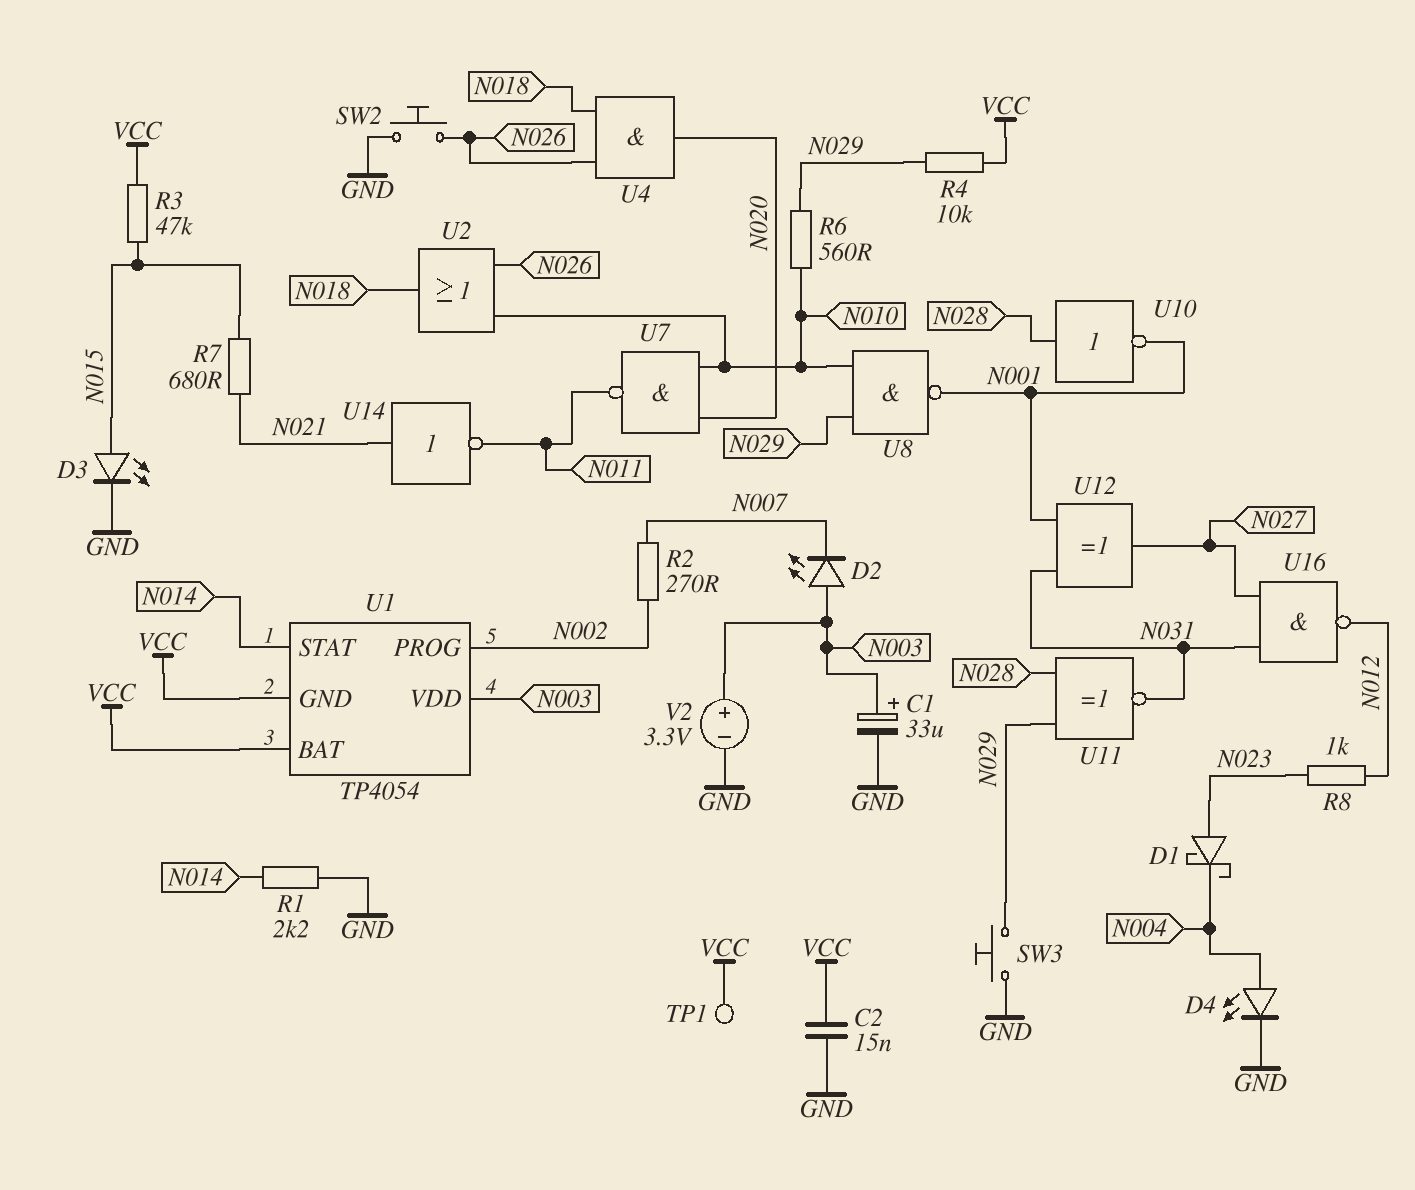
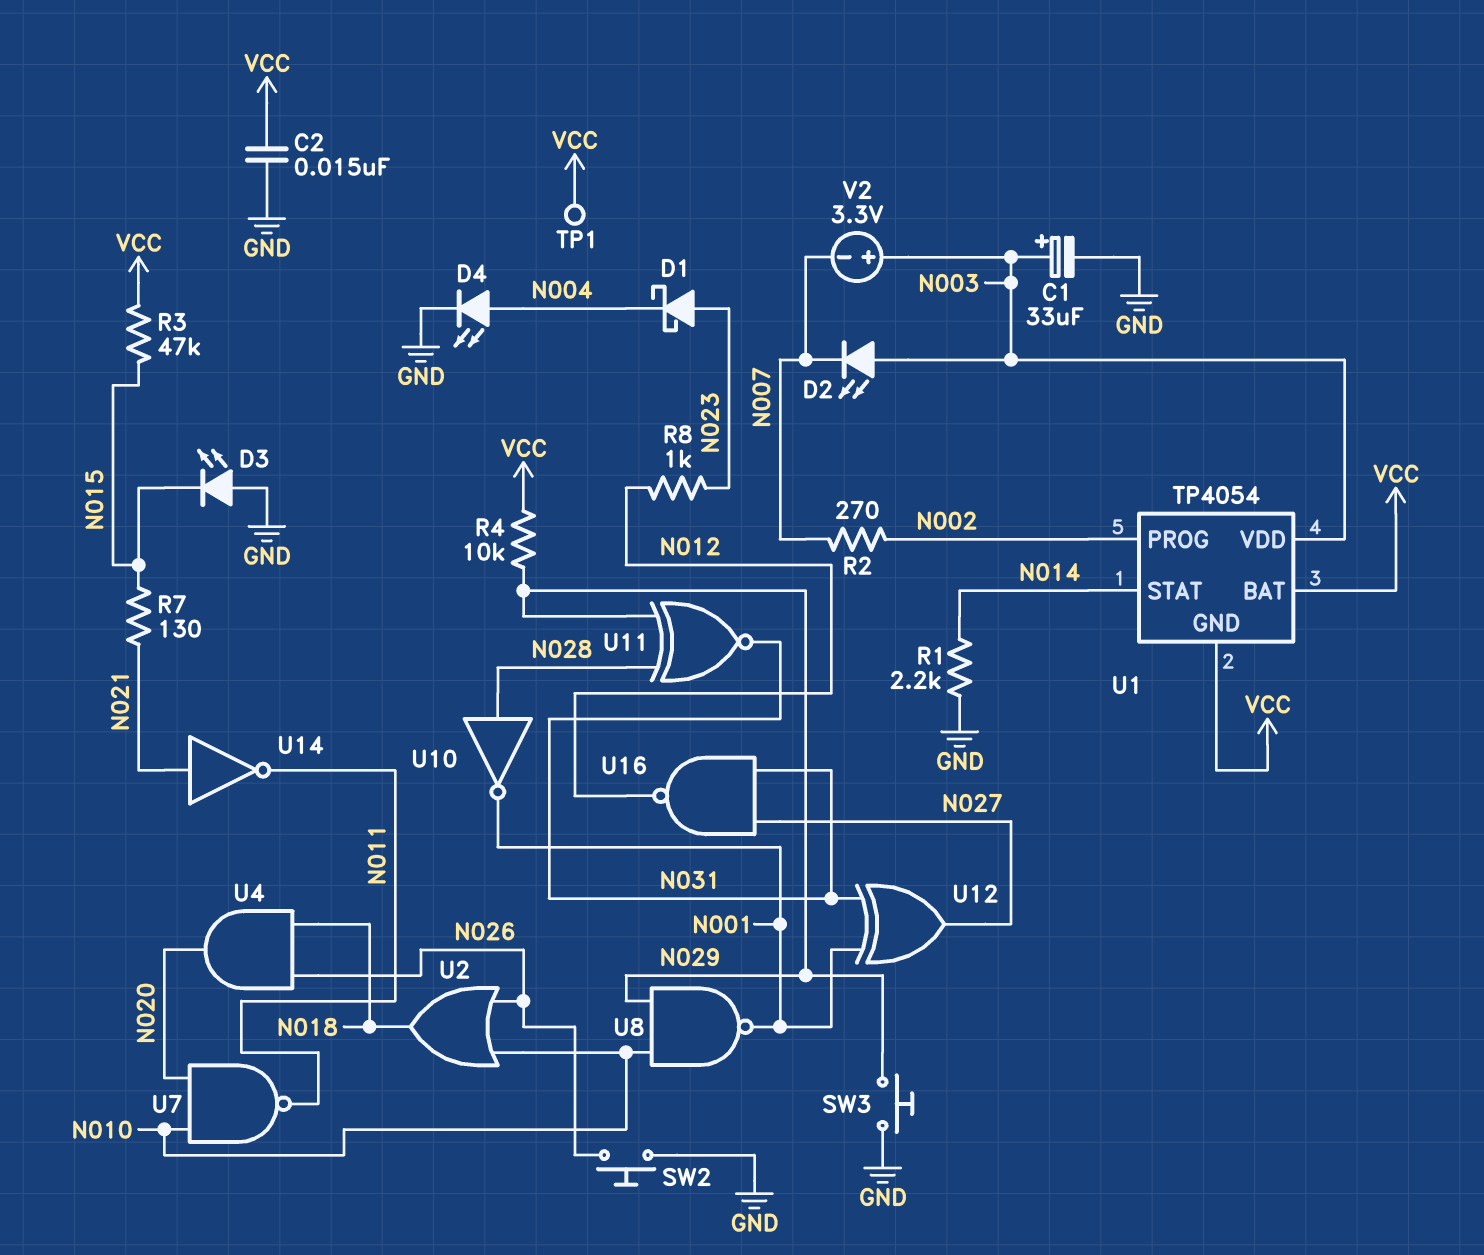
D3: LED (A N015, K GND) -> LED (A GND, K N015)
R6: 560 (N010, N029) -> none
R7: 680 (N015, N021) -> 130 (N015, N021)
V2: 3.3V (plus N003, minus GND) -> 3.3V (plus N003, minus N007)

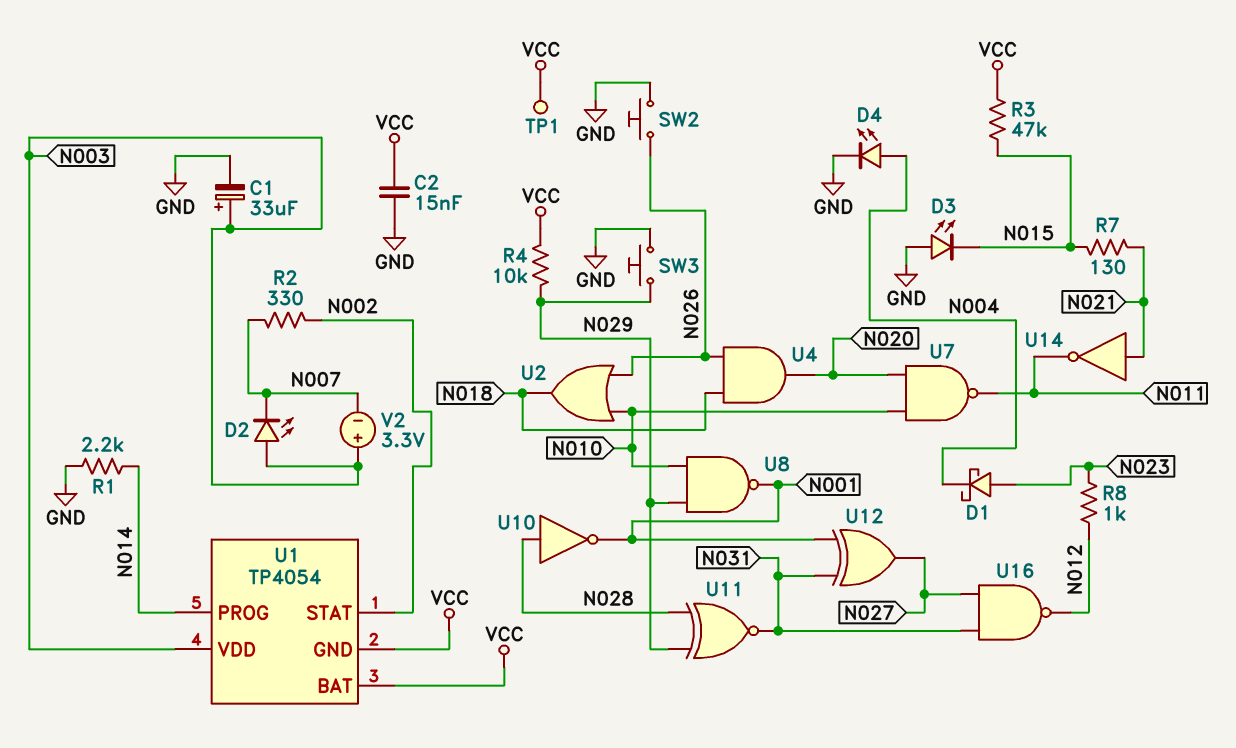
R2: 270 (N002, N007) -> 330 (N002, N007)
U1 pin PROG: N002 -> N014
U1 pin STAT: N014 -> N002

